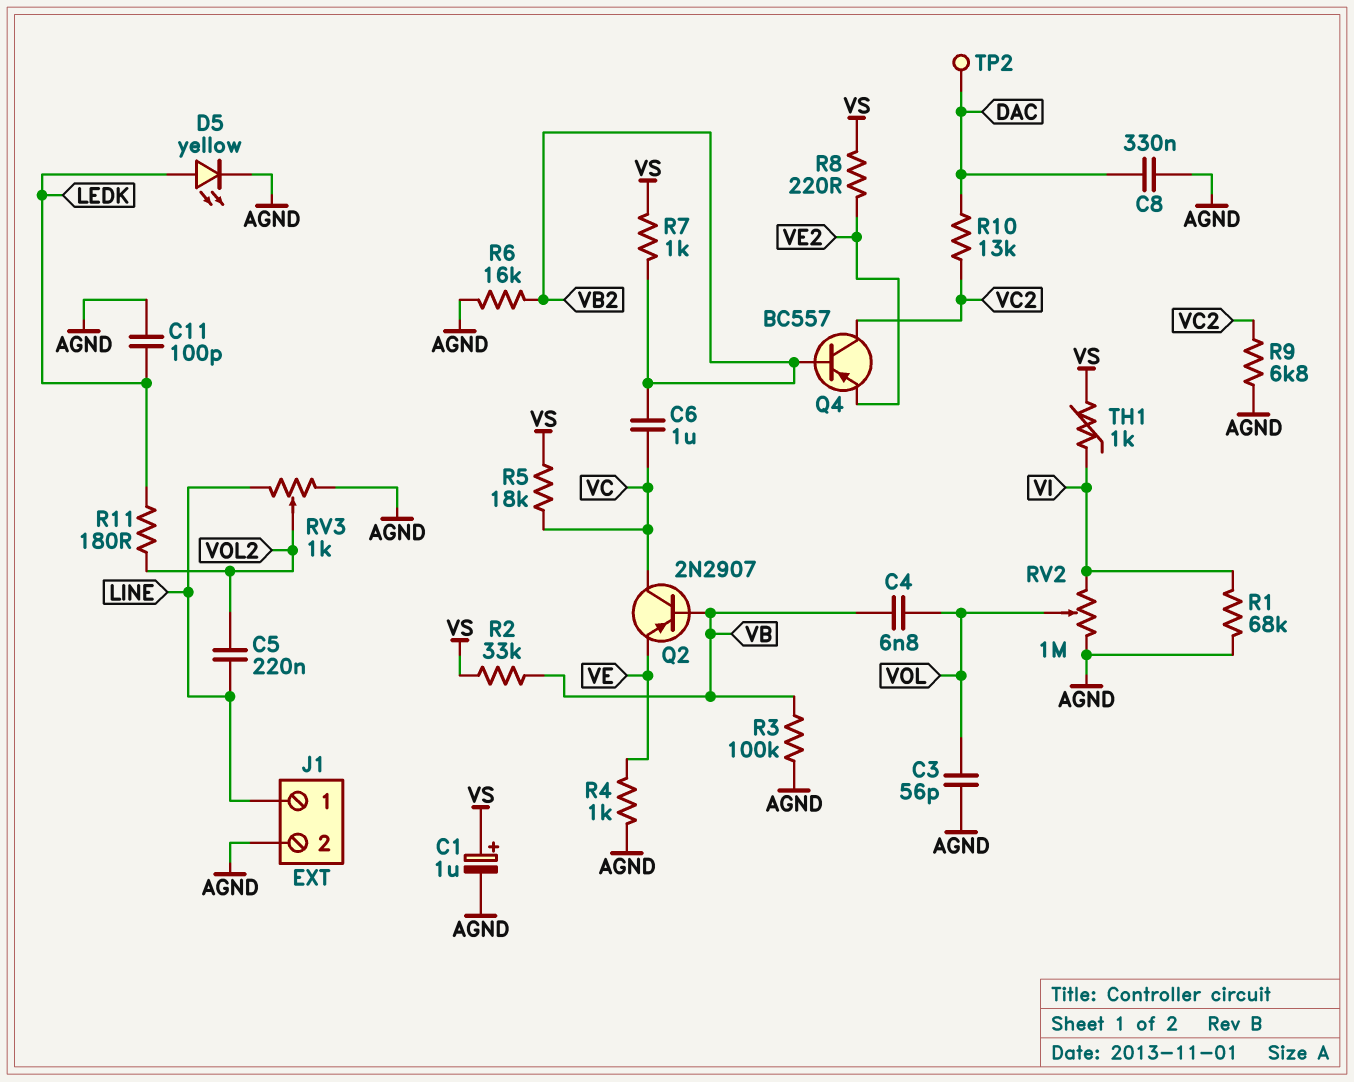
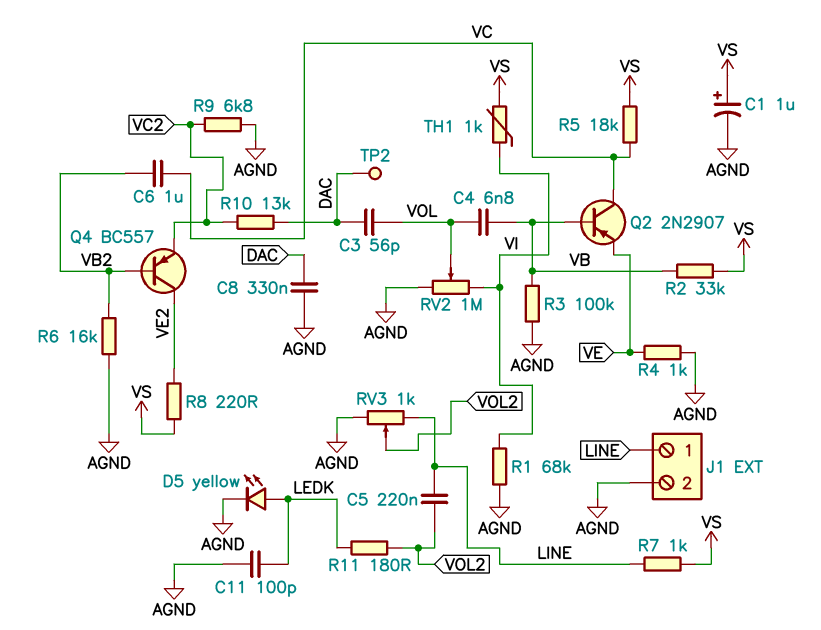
C3: 56pF (AGND, VOL) -> 56pF (DAC, VOL)
Q4: PNP BC557 (B VB2, C VC2, E VE2) -> PNP BC557 (B VB2, C VE2, E VC2)
R7: 1k (VB2, VS) -> 1k (LINE, VS)

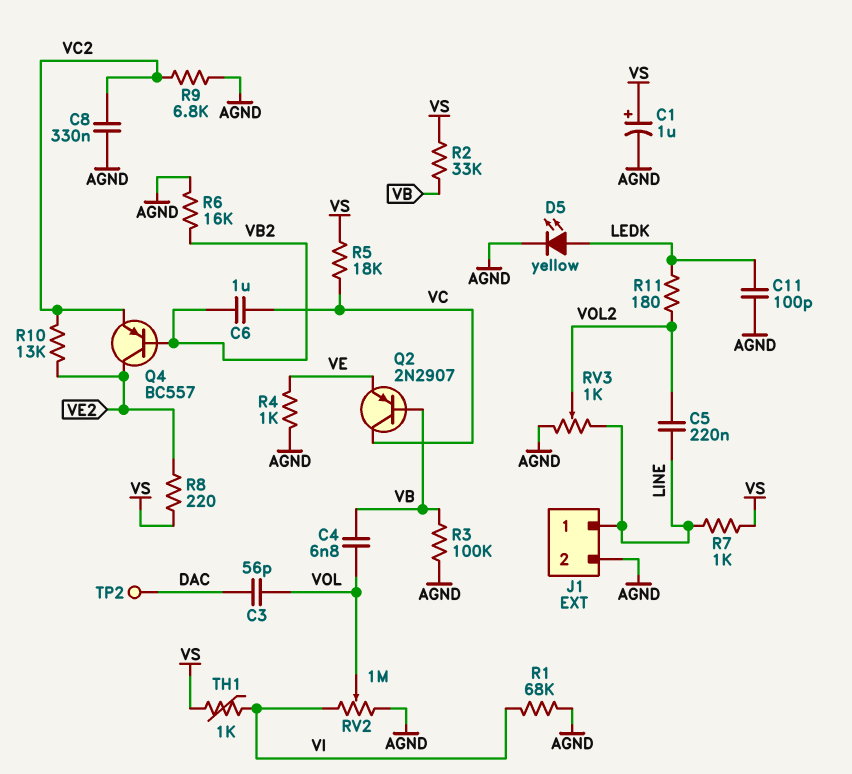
C8: 330nF (AGND, DAC) -> 330nF (AGND, VC2)
R10: 13k (DAC, VC2) -> 13k (VC2, VE2)

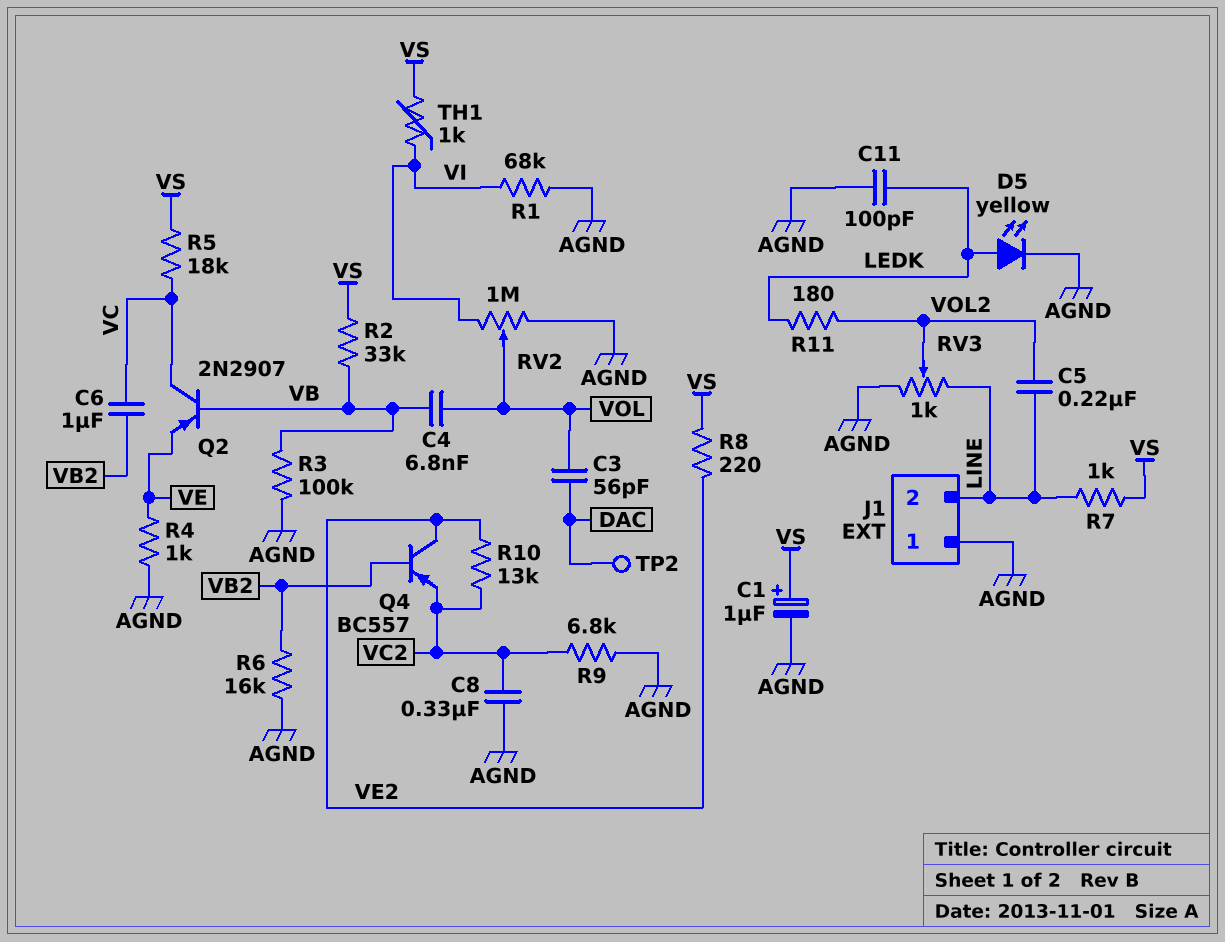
J1 pin 1: LINE -> AGND
J1 pin 2: AGND -> LINE

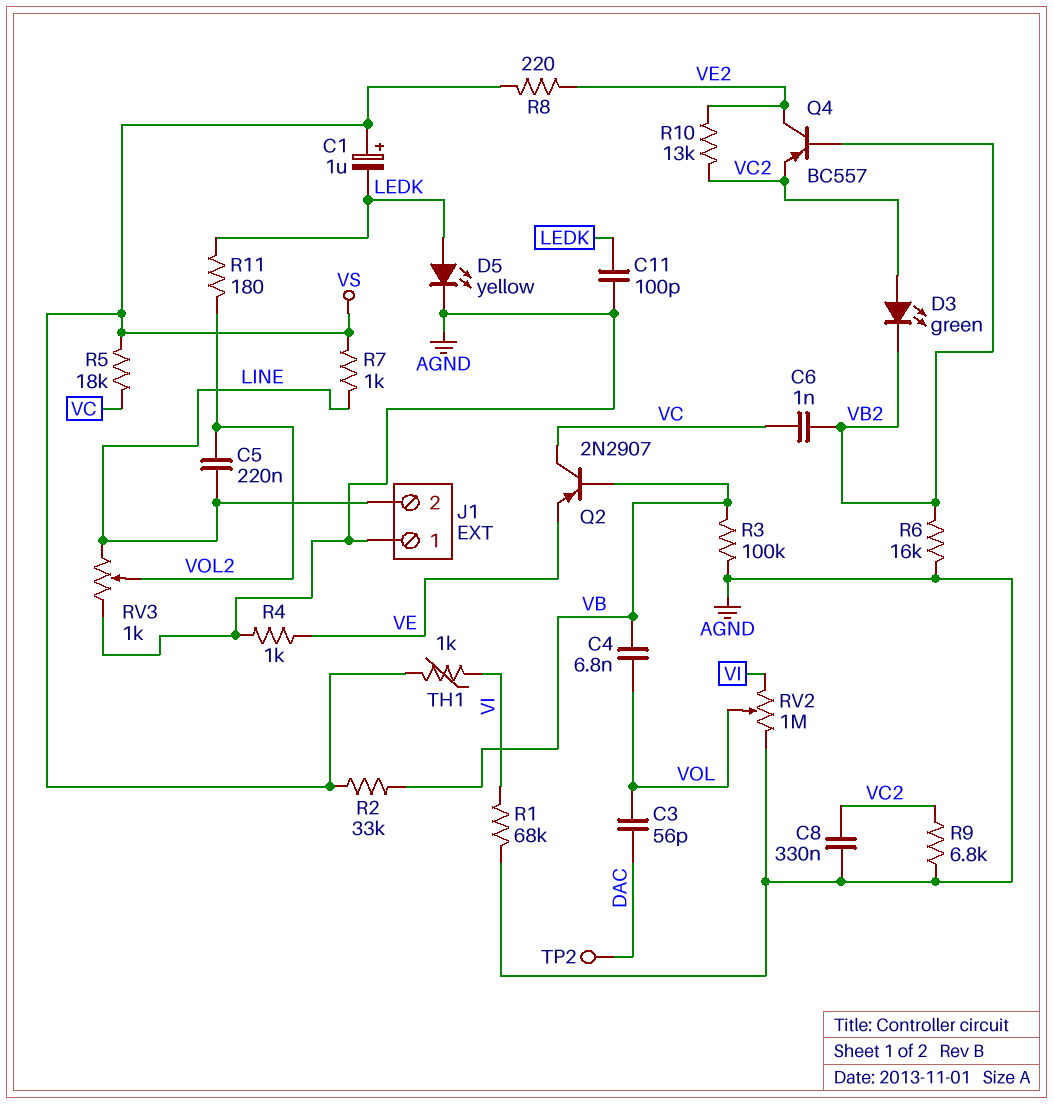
C1: 1uF (plus VS, minus AGND) -> 1uF (plus VS, minus LEDK)
C6: 1uF (VB2, VC) -> 1nF (VB2, VC)
D3: none -> LED green (A VC2, K VB2)

